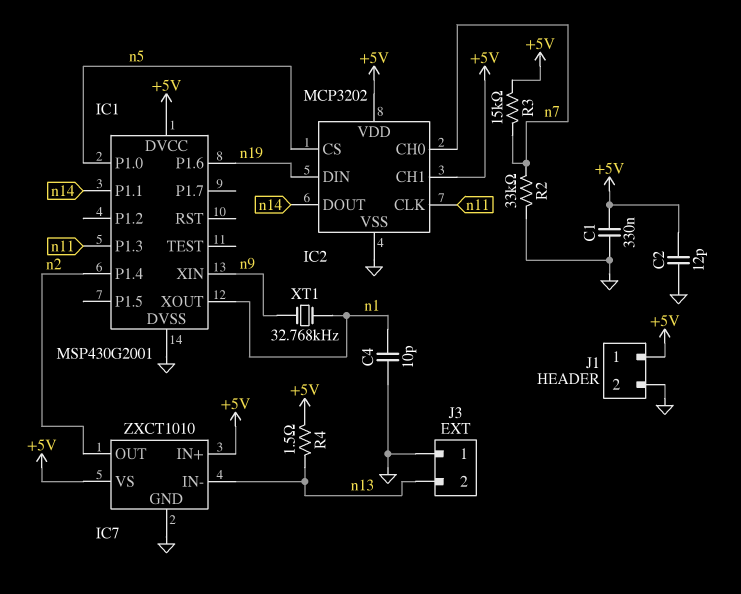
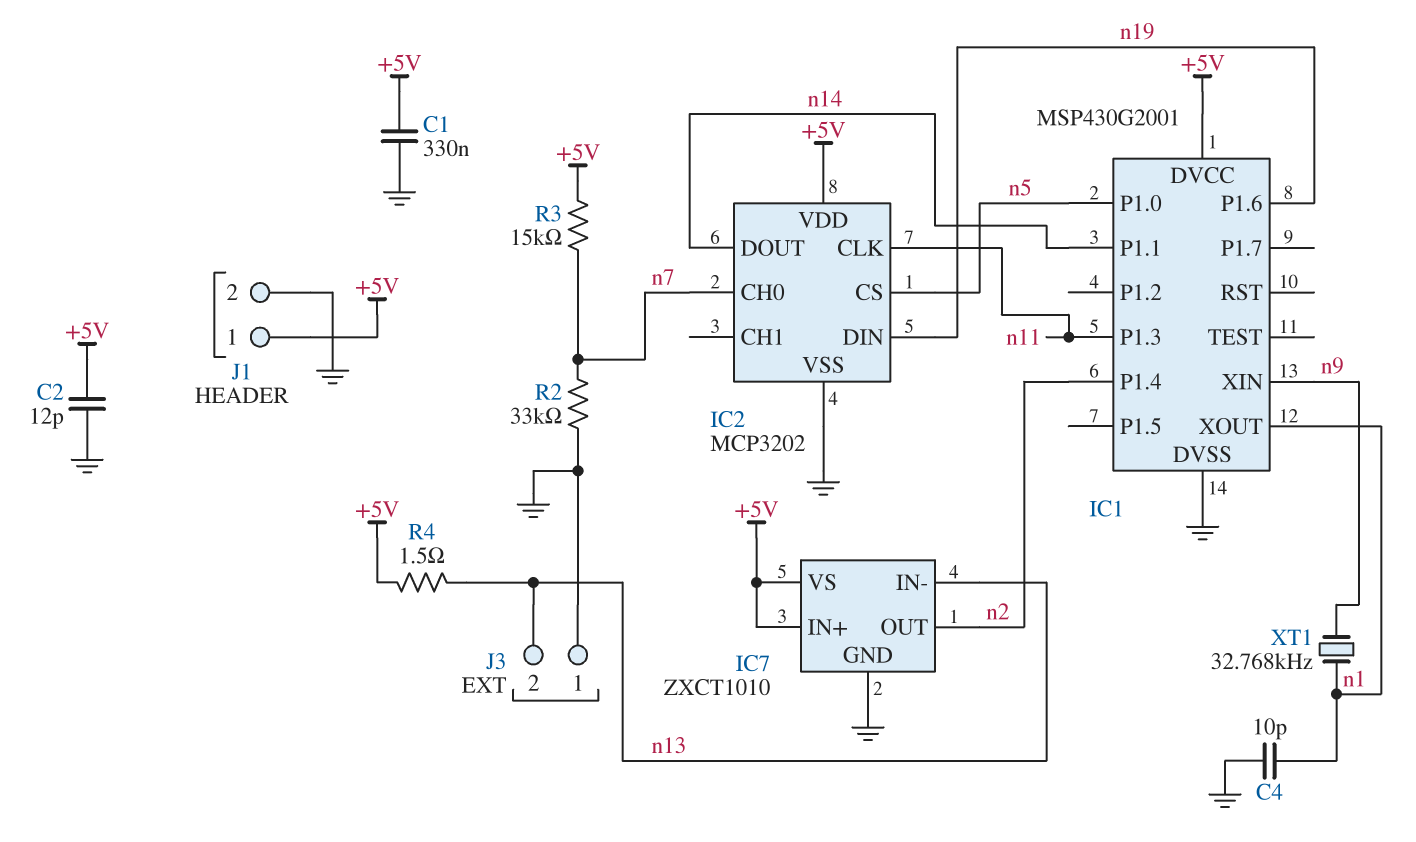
IC2 pin CH1: +5V -> none

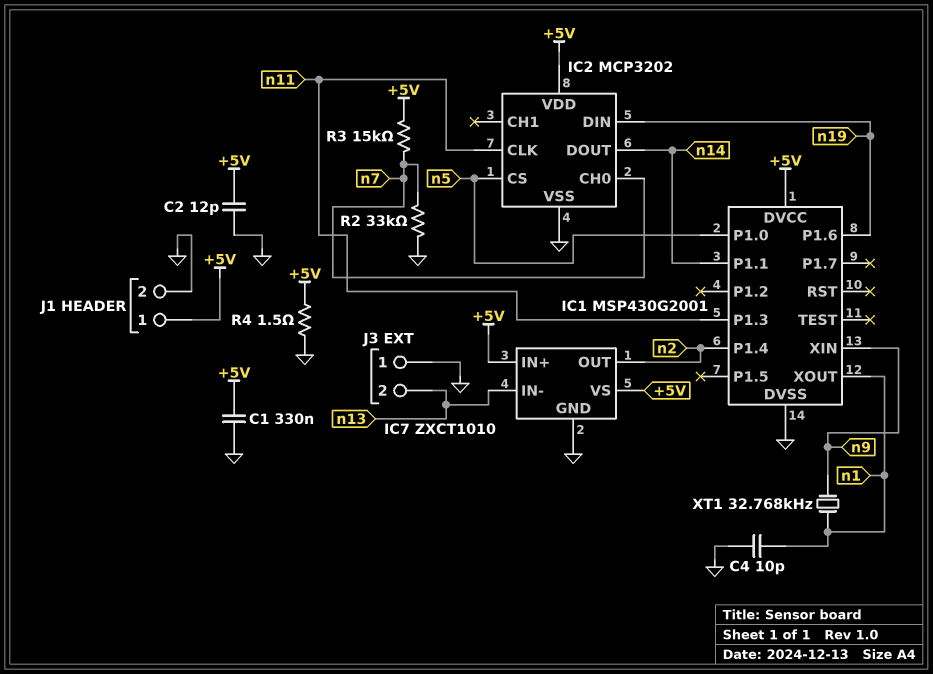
R4: 1.5 (+5V, n13) -> 1.5 (+5V, GND)

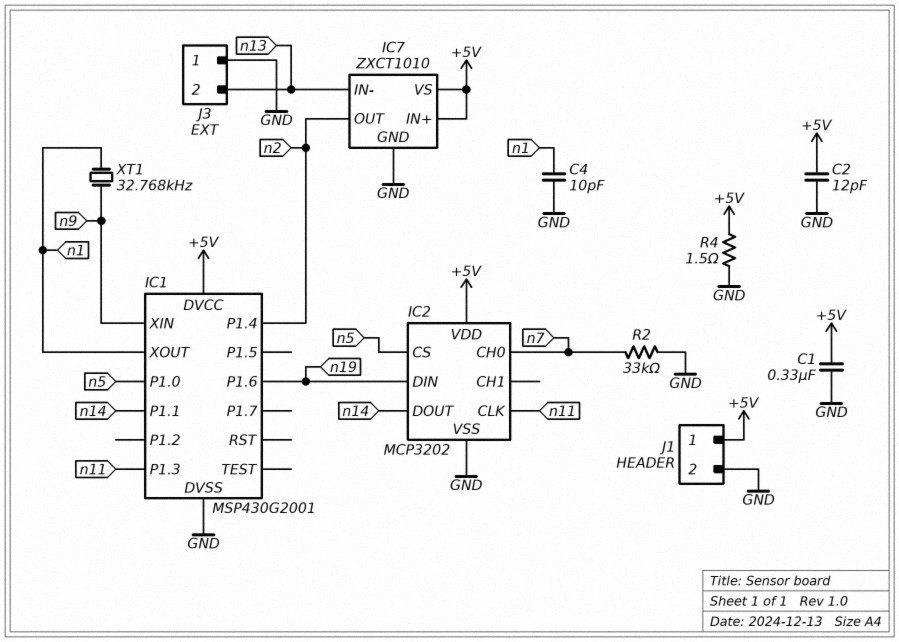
R3: 15k (+5V, n7) -> none

